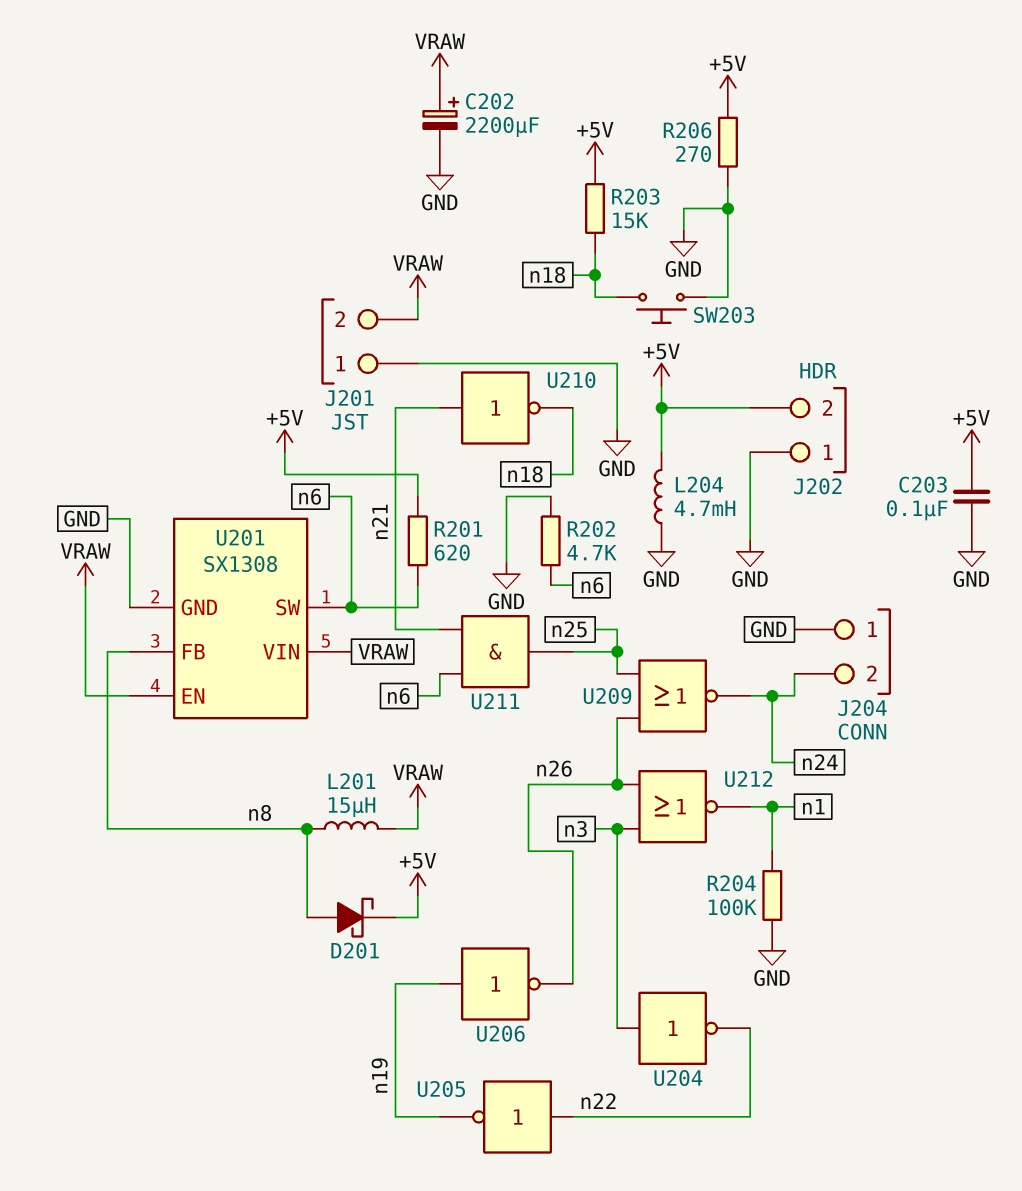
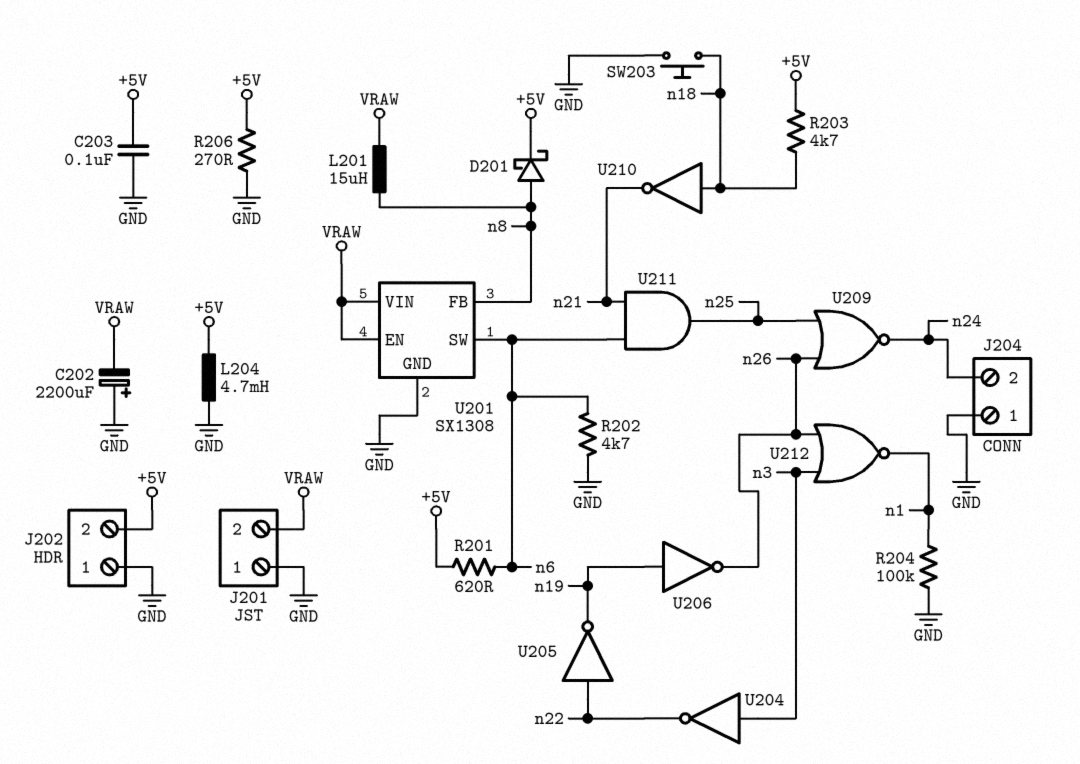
C202: 2200uF (plus VRAW, minus GND) -> 2200uF (plus GND, minus VRAW)
R203: 15k (+5V, n18) -> 4.7k (+5V, n18)
U210: NOT (in n21, out n18) -> NOT (in n18, out n21)

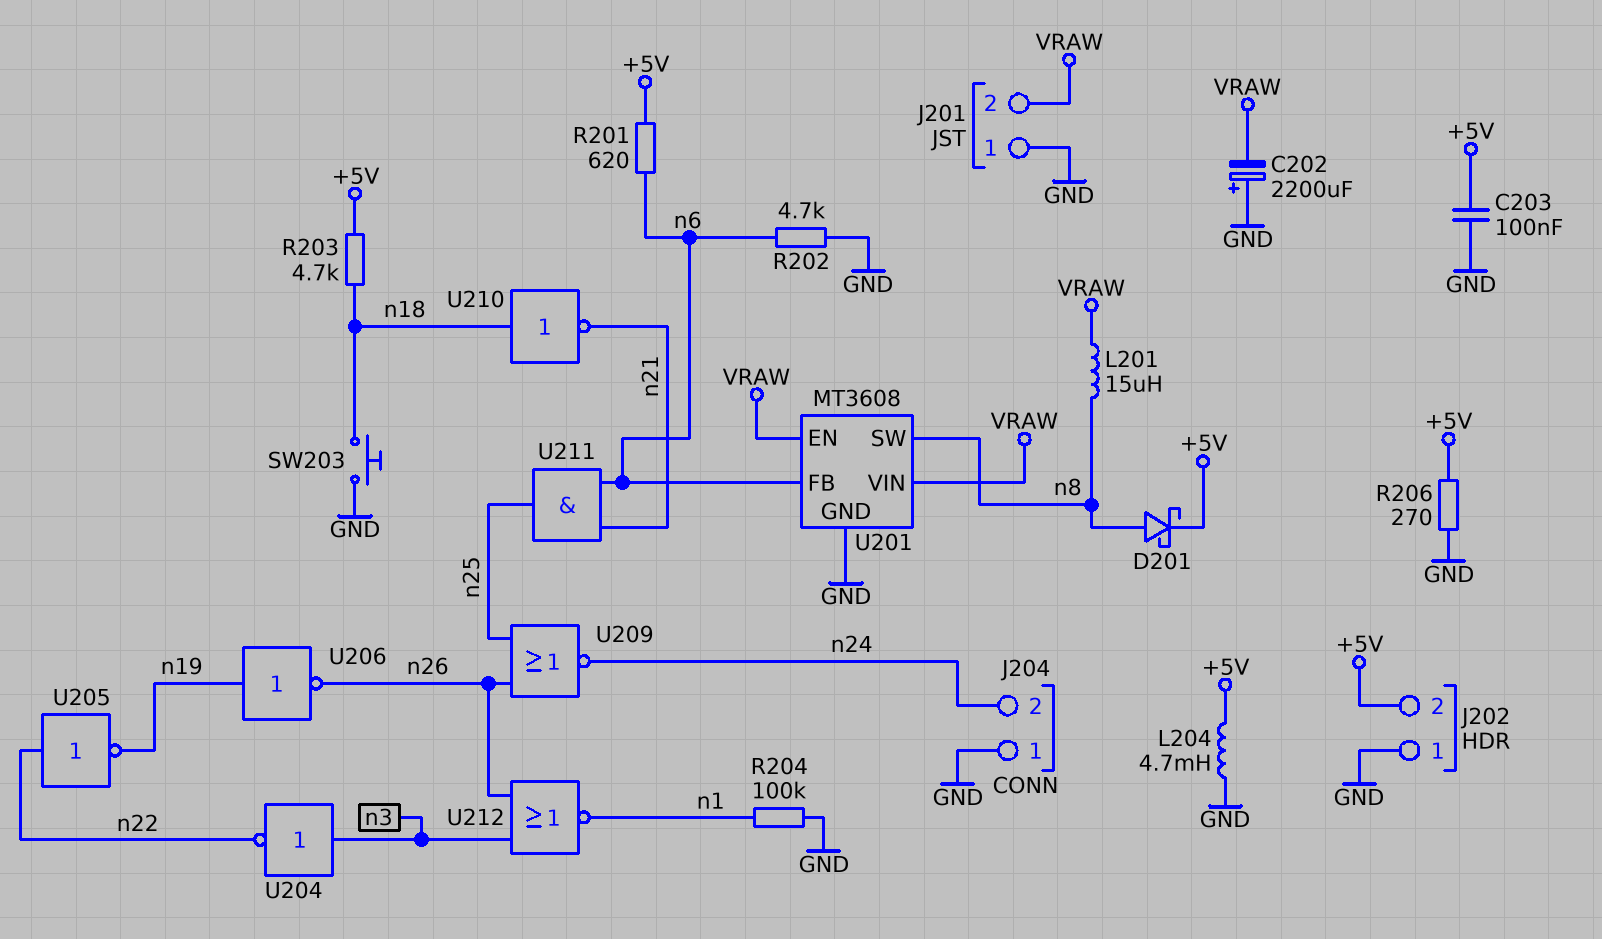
U201: SX1308 -> MT3608
U201 pin FB: n8 -> n6
U201 pin SW: n6 -> n8

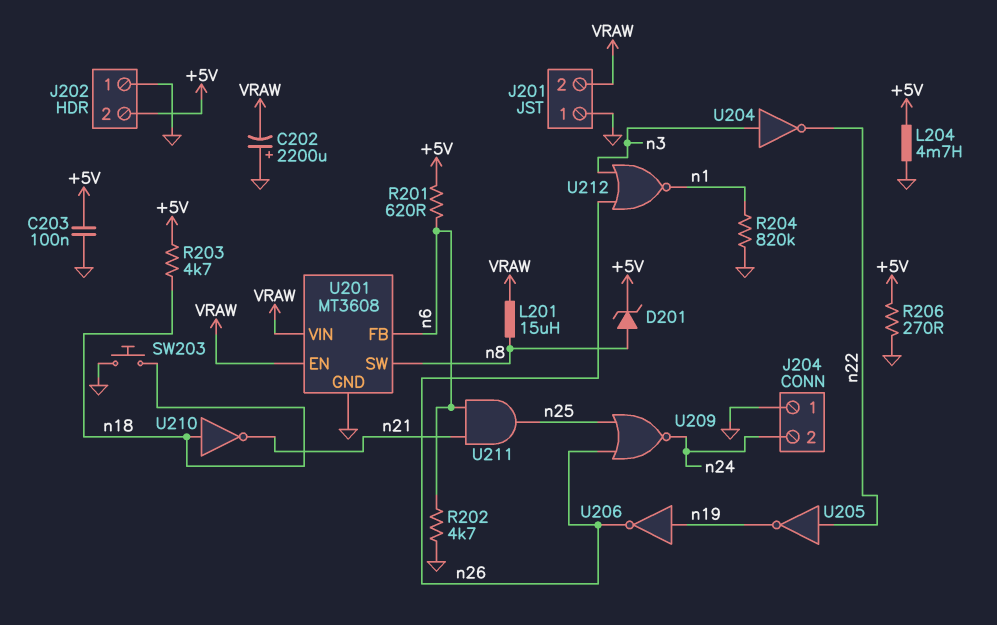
D201: schottky (A n8, K +5V) -> zener (A n8, K +5V)
R204: 100k (GND, n1) -> 820k (GND, n1)

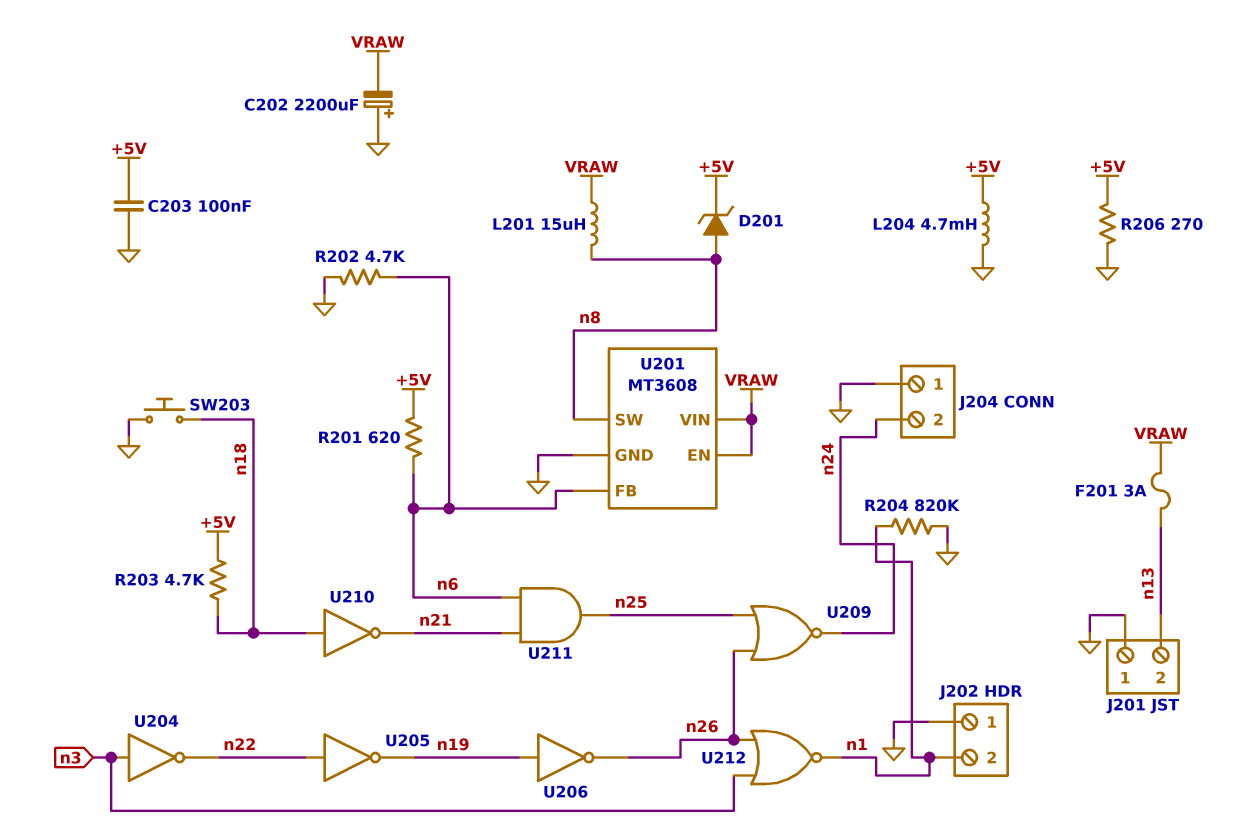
F201: none -> 3A (VRAW, n13)
J201 pin 2: VRAW -> n13
J202 pin 2: +5V -> n1

